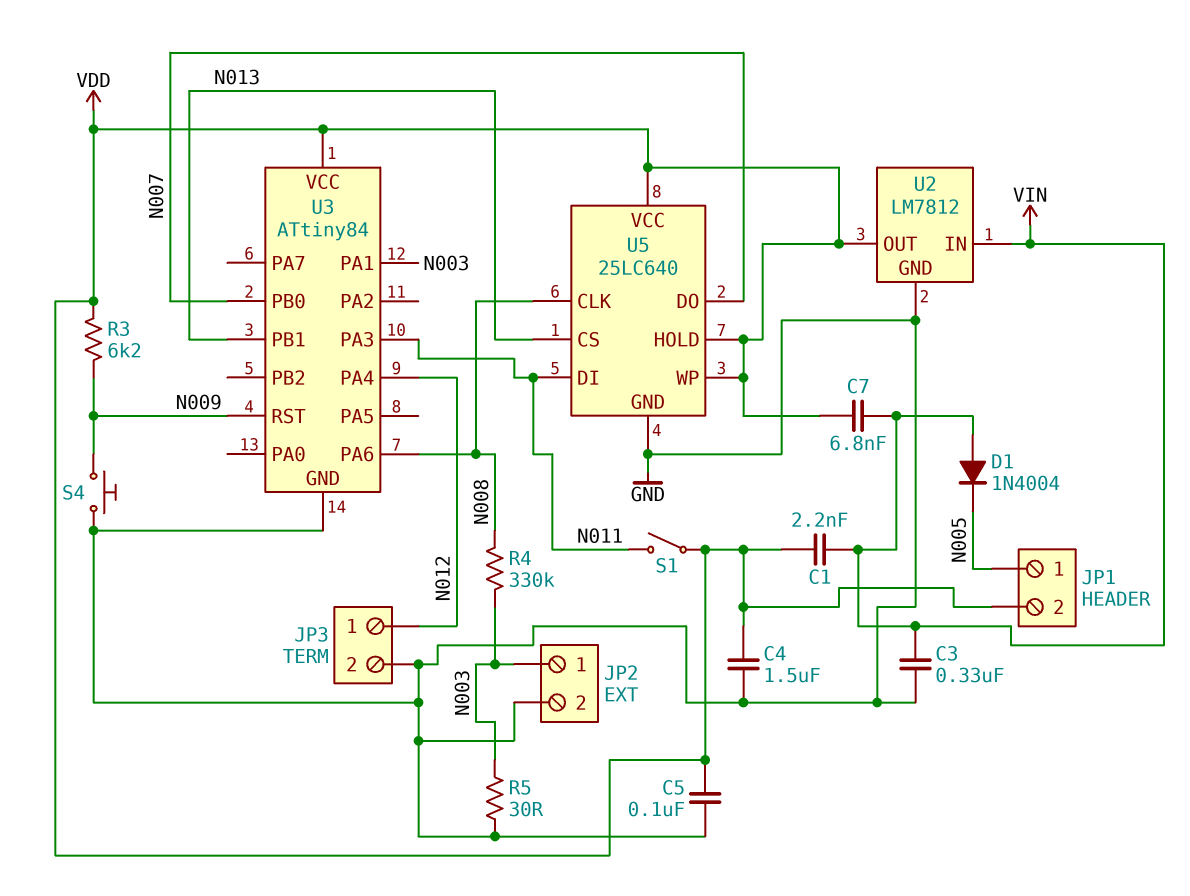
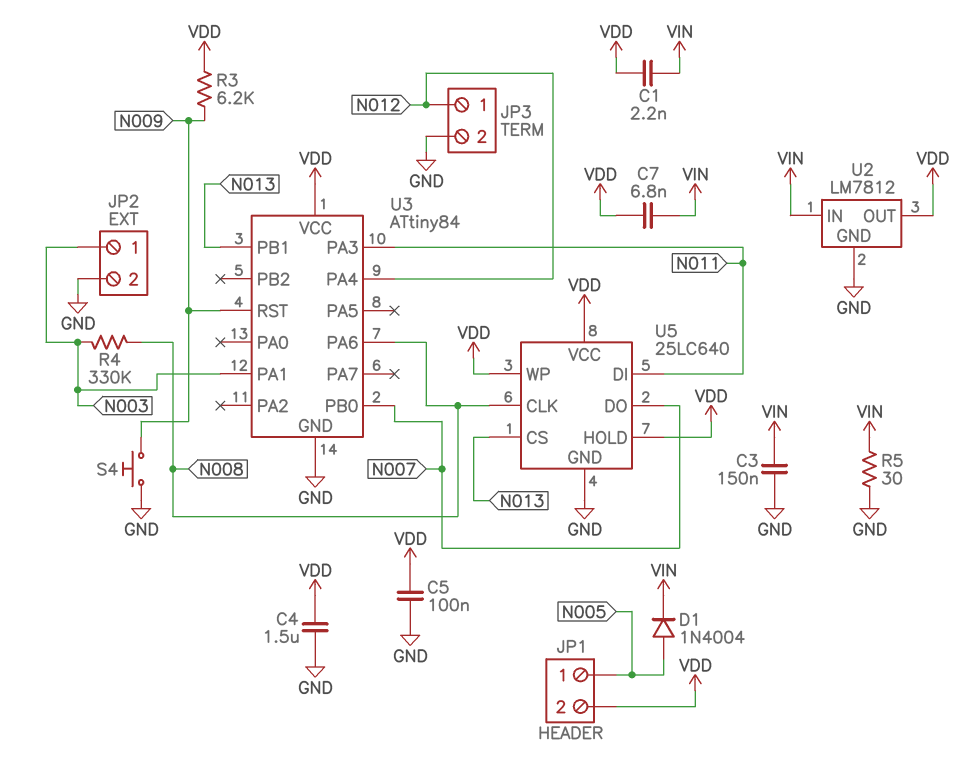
C3: 330nF (GND, VIN) -> 150nF (GND, VIN)
D1: diode 1N4004 (A VIN, K N005) -> diode 1N4004 (A N005, K VIN)
R5: 30 (GND, N003) -> 30 (GND, VIN)
S1: switch (N011, VDD) -> none

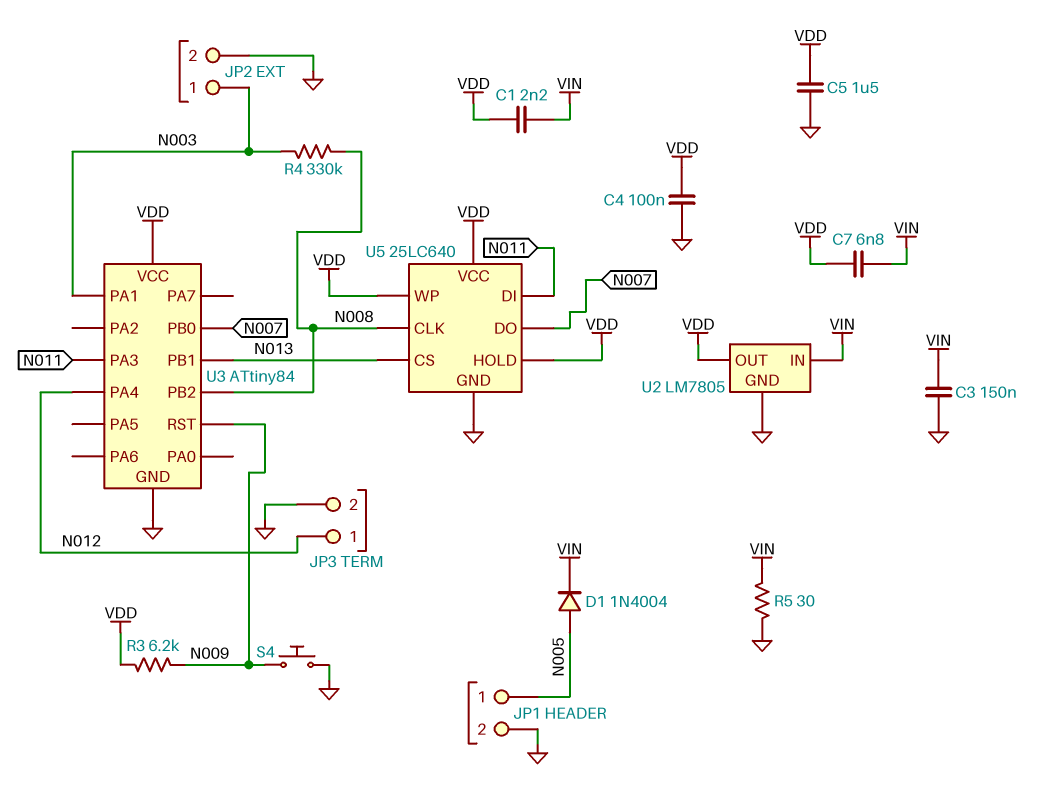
C4: 1.5uF (GND, VDD) -> 100nF (GND, VDD)
C5: 100nF (GND, VDD) -> 1.5uF (GND, VDD)
JP1 pin 2: VDD -> GND
U2: LM7812 -> LM7805
U3 pin PA6: N008 -> none
U3 pin PB2: none -> N008

